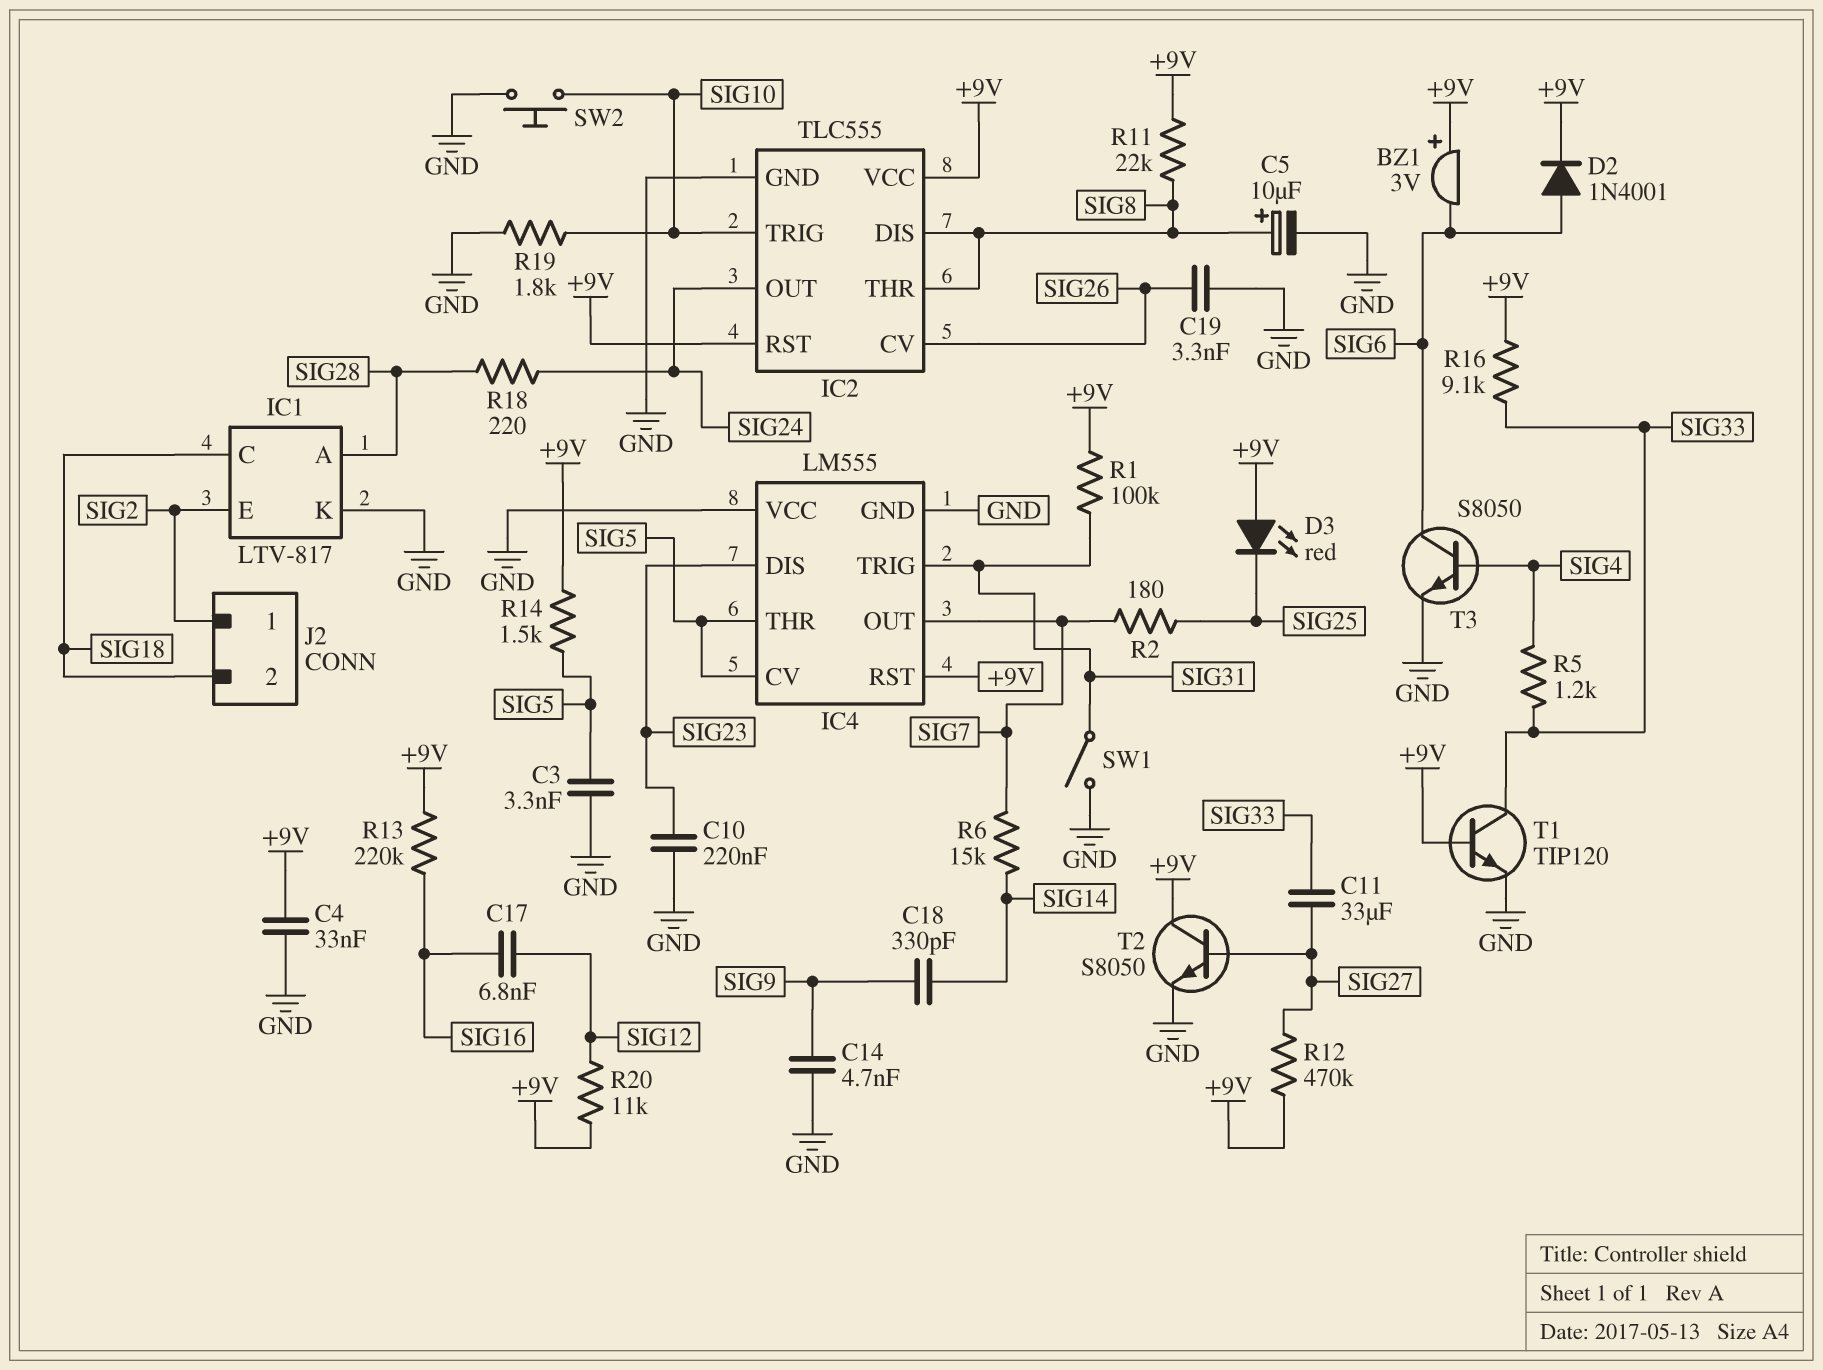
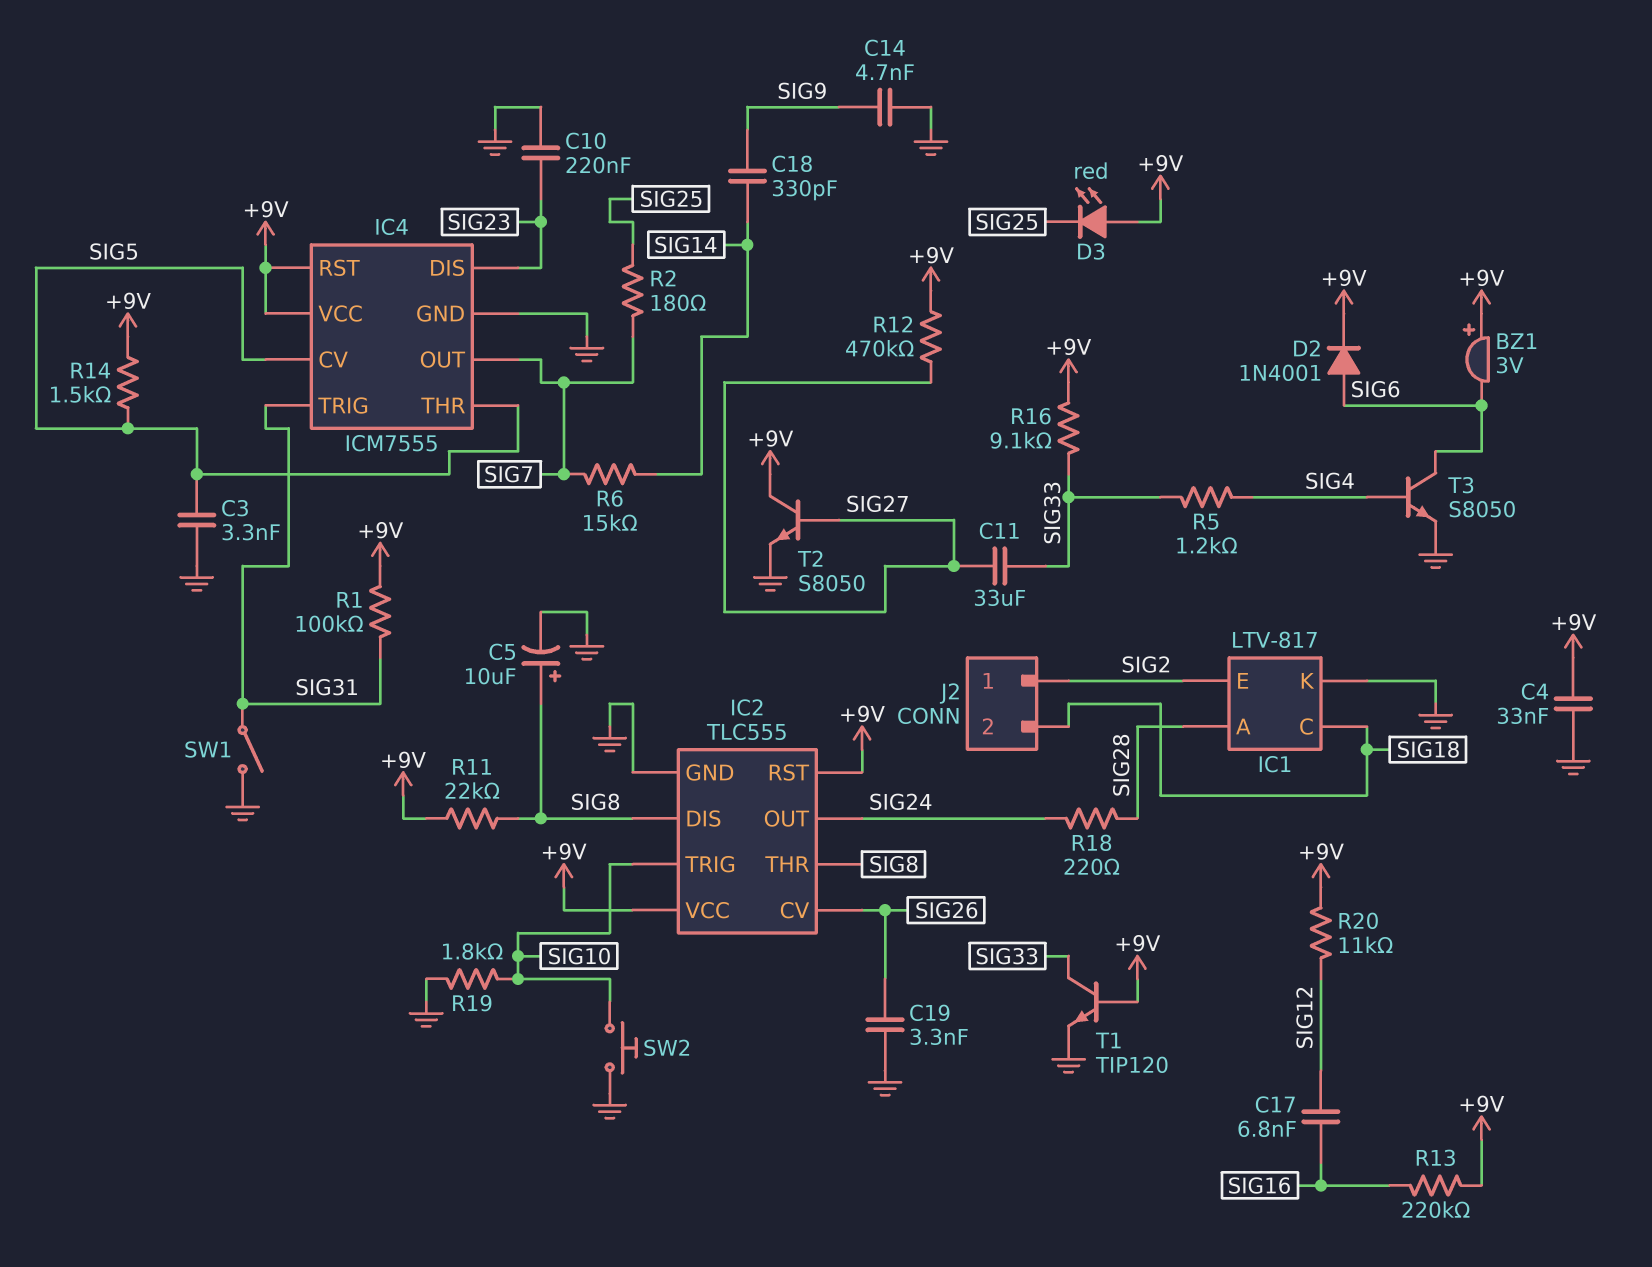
IC4: LM555 -> ICM7555
IC4 pin VCC: GND -> +9V

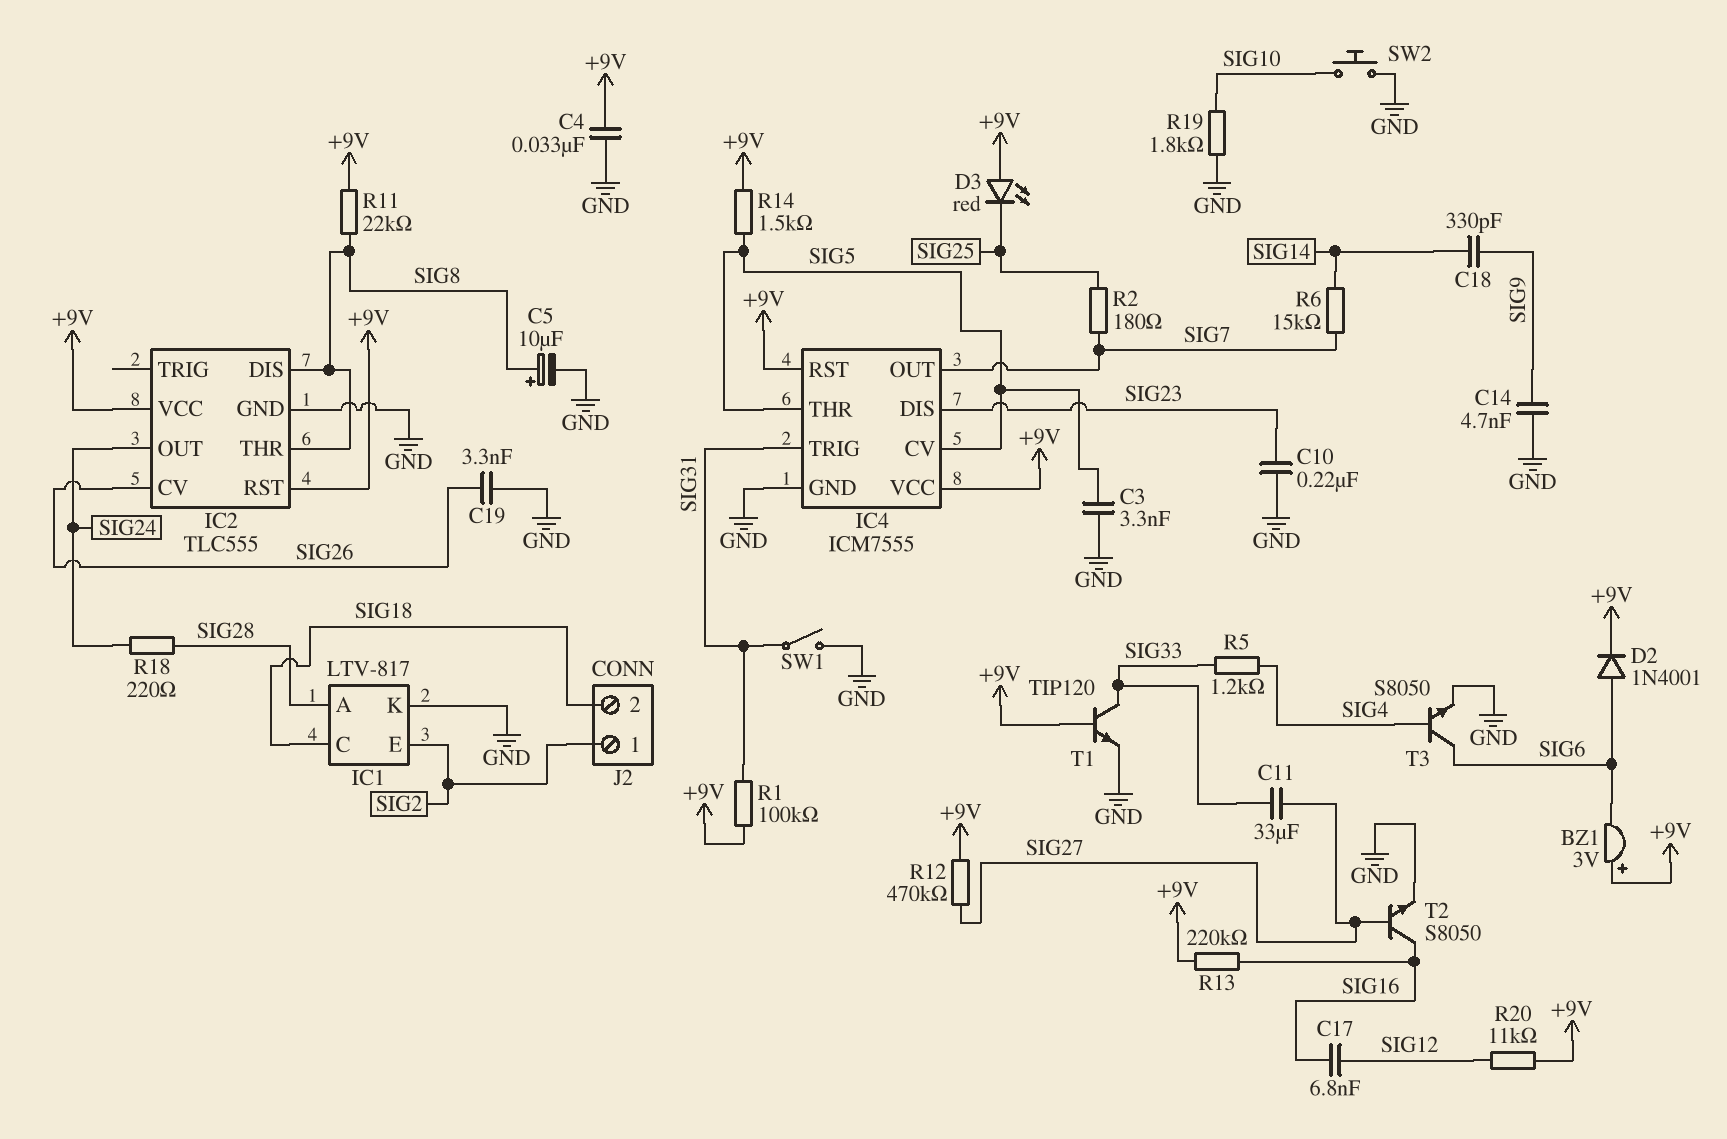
IC2 pin TRIG: SIG10 -> none
R16: 9.1k (+9V, SIG33) -> none
T2: NPN S8050 (B SIG27, C +9V, E GND) -> NPN S8050 (B SIG27, C SIG16, E GND)

